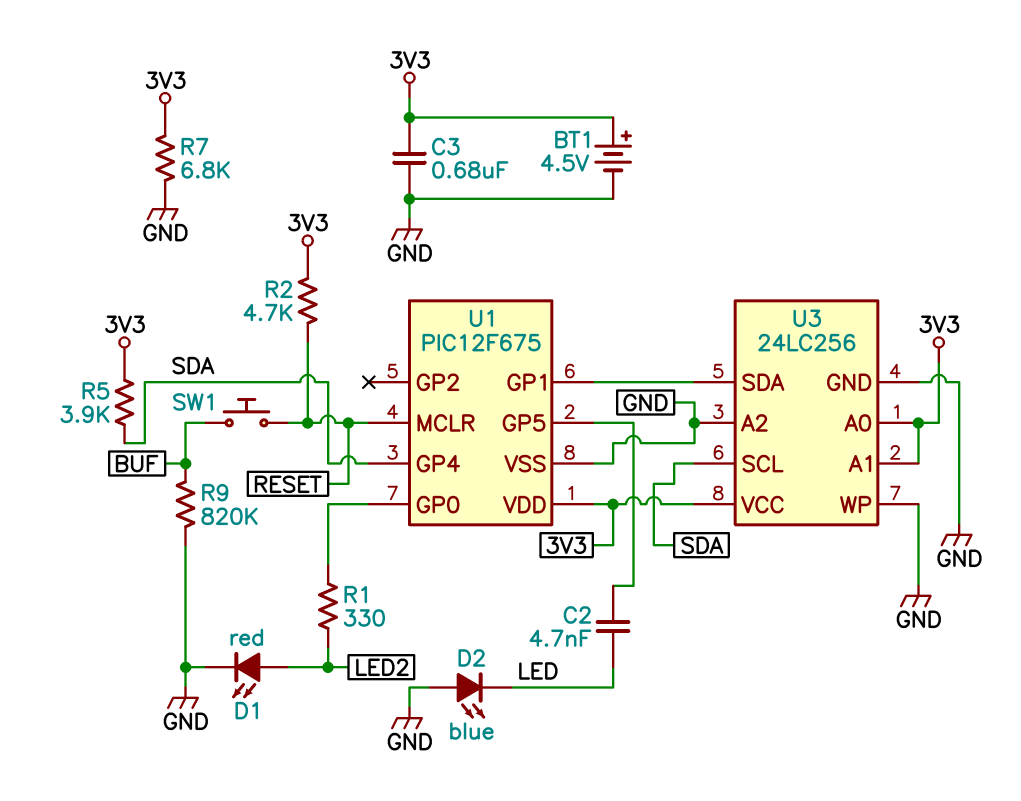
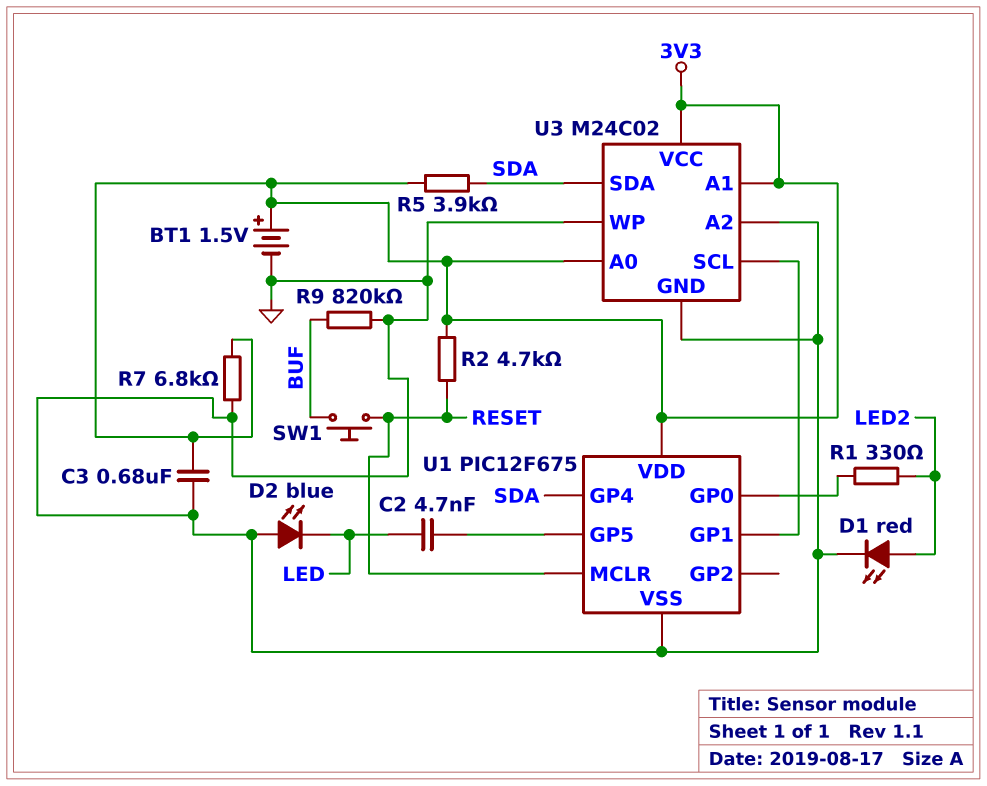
BT1: 4.5V (plus 3V3, minus GND) -> 1.5V (plus 3V3, minus GND)
U3: 24LC256 -> M24C02
U3 pin SCL: SDA -> U1/GP1
U3 pin SDA: U1/GP1 -> SDA

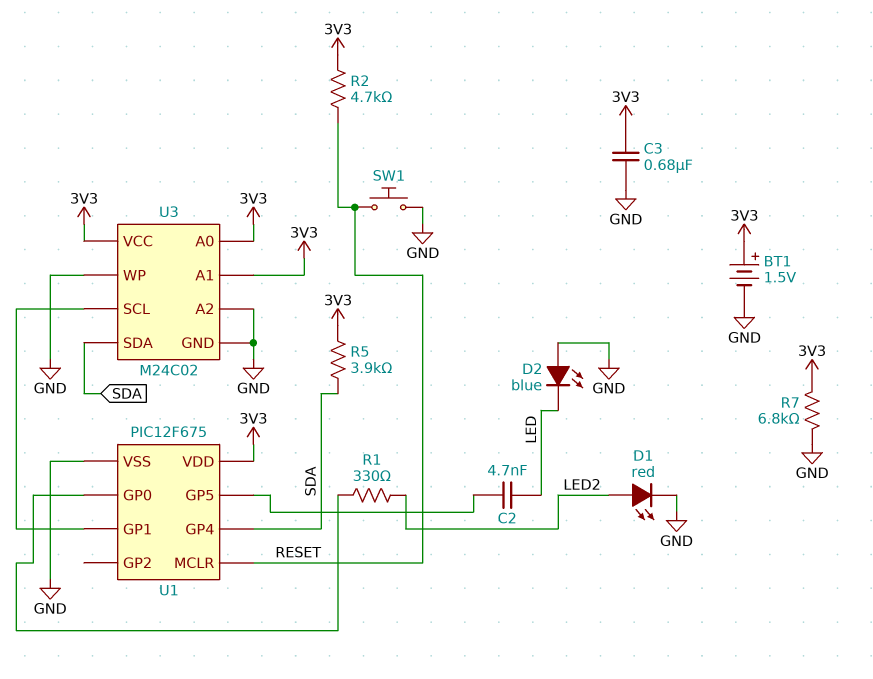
R9: 820k (BUF, GND) -> none
SW1: button (BUF, RESET) -> button (GND, RESET)

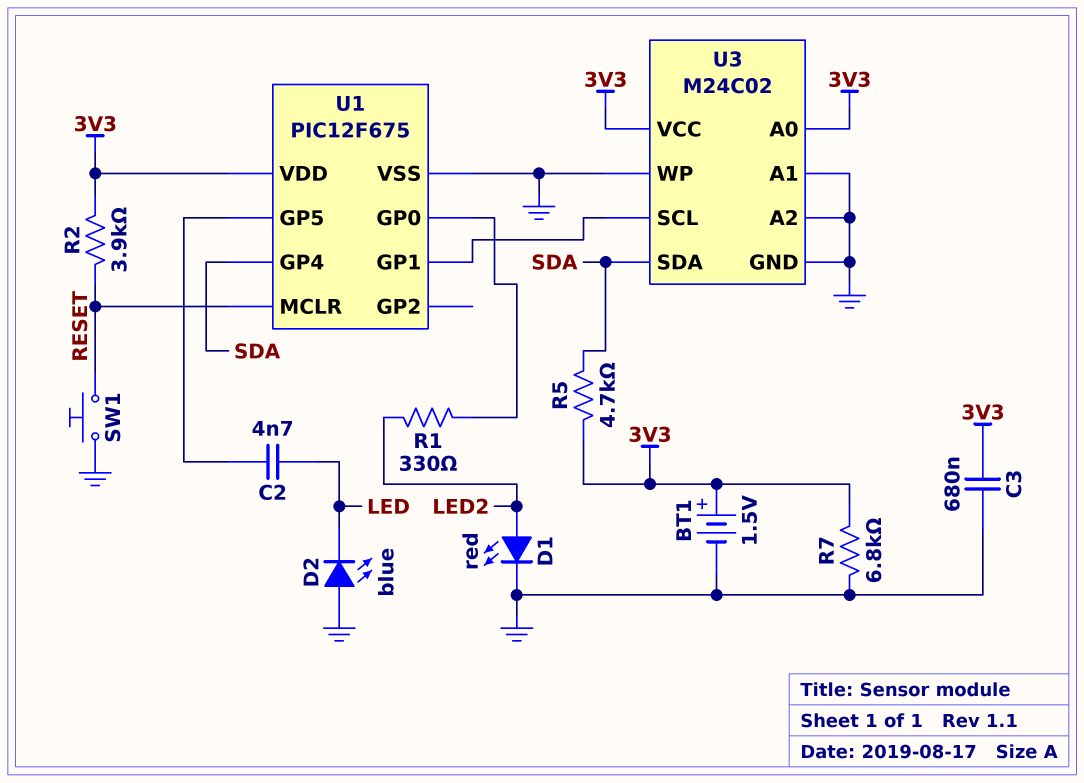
R2: 4.7k (3V3, RESET) -> 3.9k (3V3, RESET)
R5: 3.9k (3V3, SDA) -> 4.7k (3V3, SDA)
U3 pin A1: 3V3 -> GND

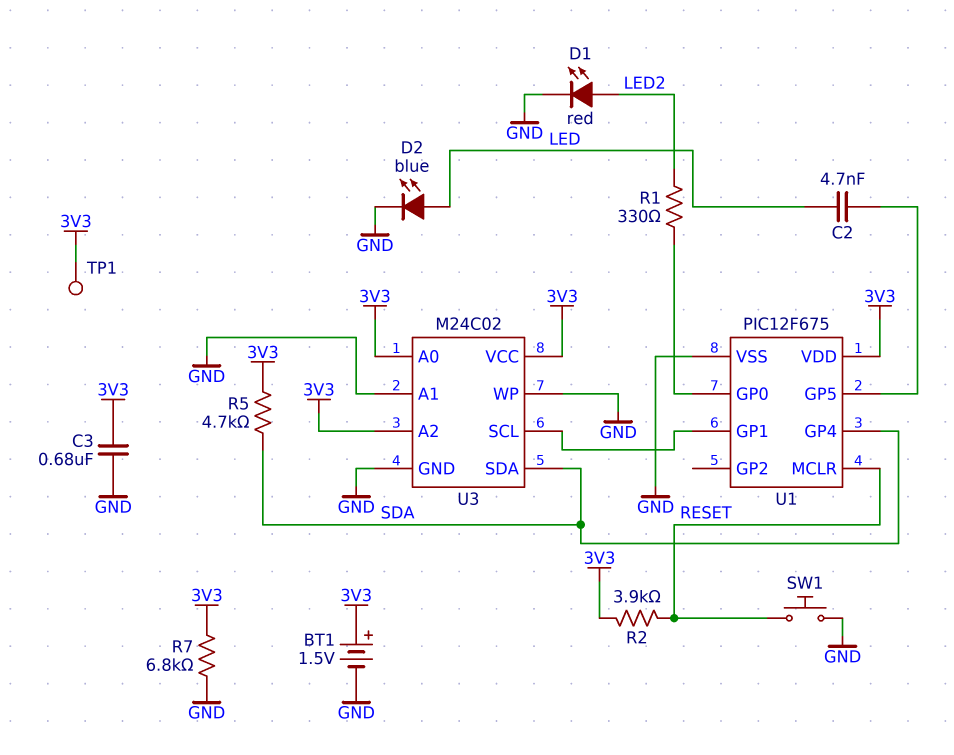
D2: LED blue (A GND, K LED) -> LED blue (A LED, K GND)
TP1: none -> test point (3V3)
U3 pin A2: GND -> 3V3

